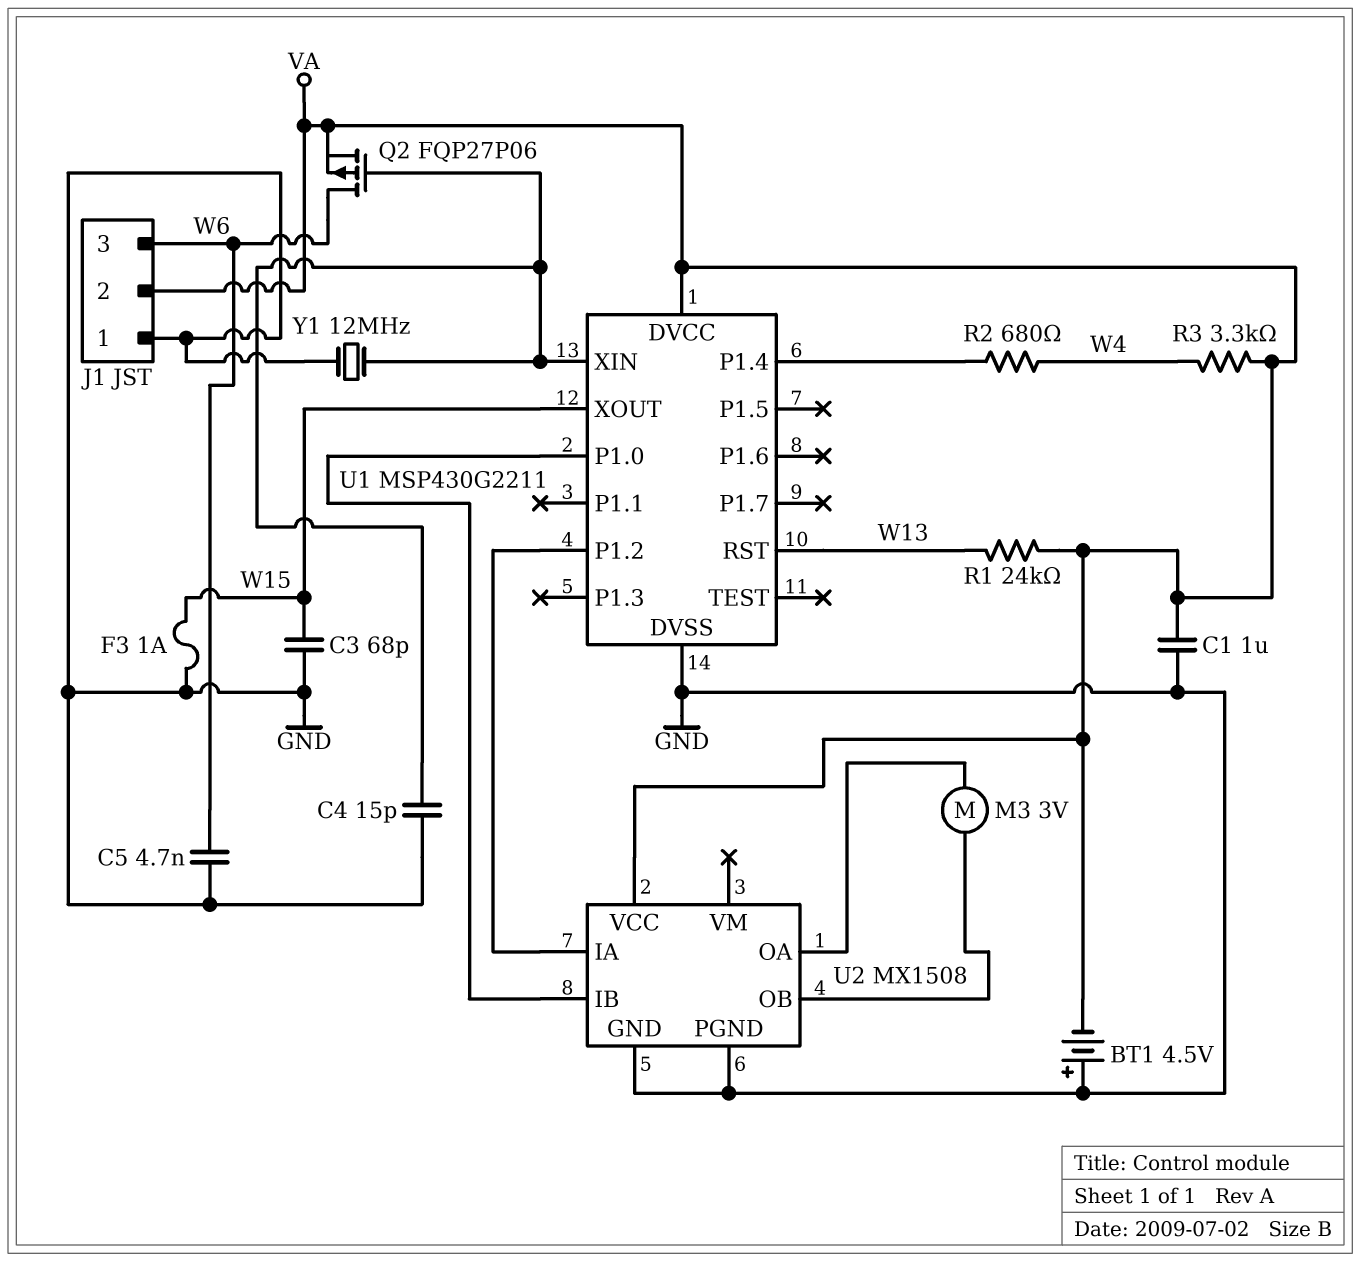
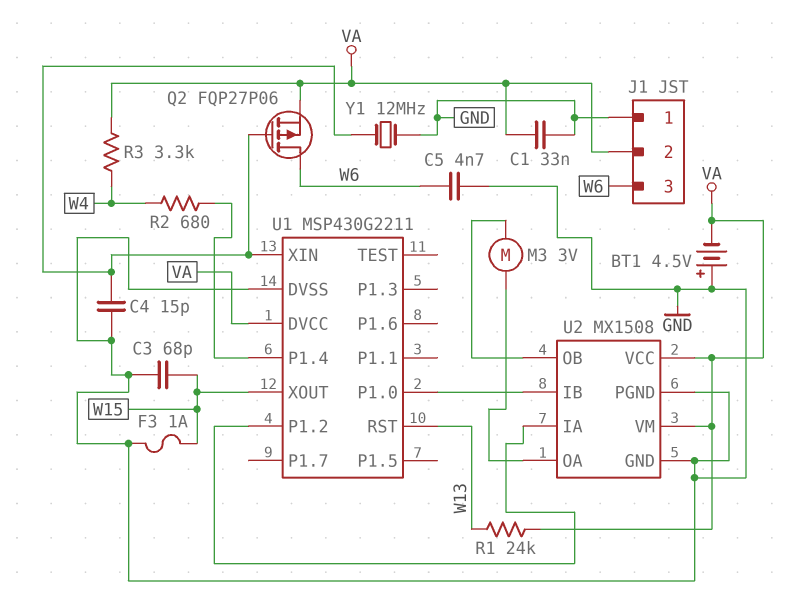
C1: 1uF (GND, VA) -> 33nF (GND, VA)
U2 pin VM: none -> VA

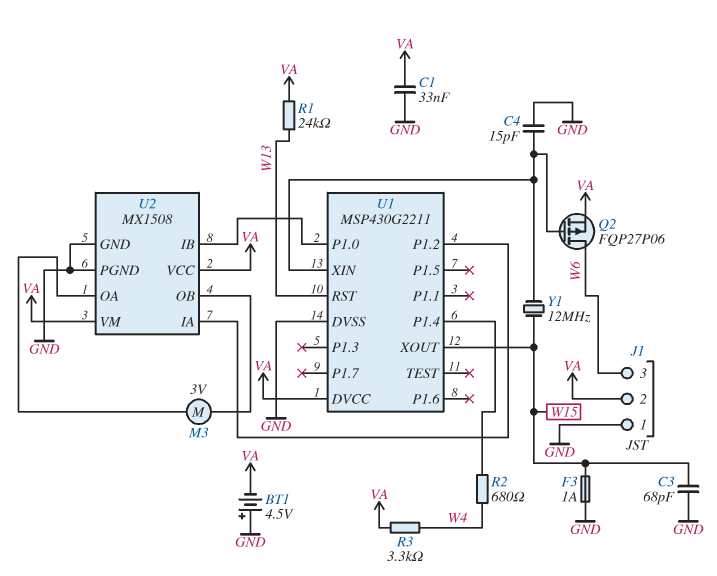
C5: 4.7nF (GND, W6) -> none
Y1: 12MHz (GND, U1/XIN) -> 12MHz (U1/XIN, W15)

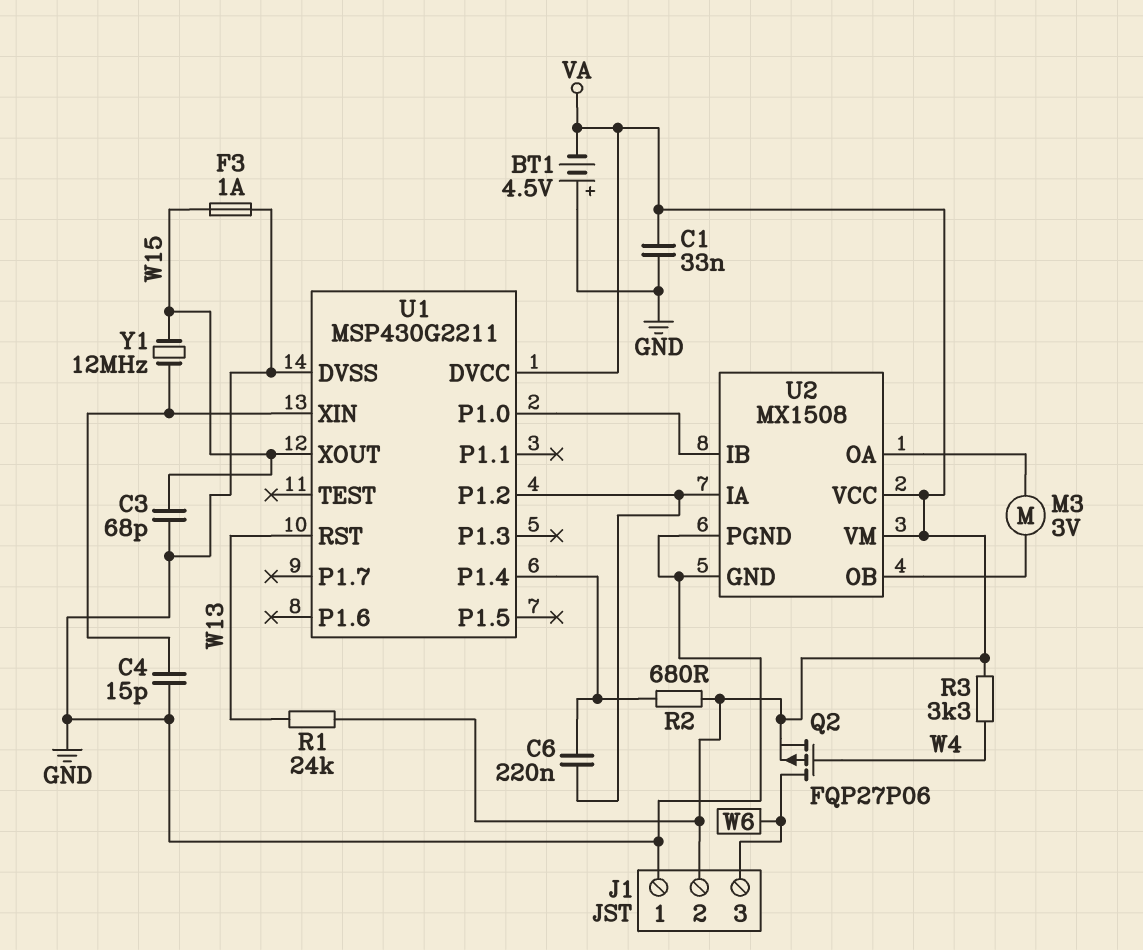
C6: none -> 220nF (U1/P1.2, U1/P1.4)
Q2: PMOS FQP27P06 (G U1/XIN, D W6, S VA) -> PMOS FQP27P06 (G W4, D W6, S VA)
R2: 680 (U1/P1.4, W4) -> 680 (U1/P1.4, VA)

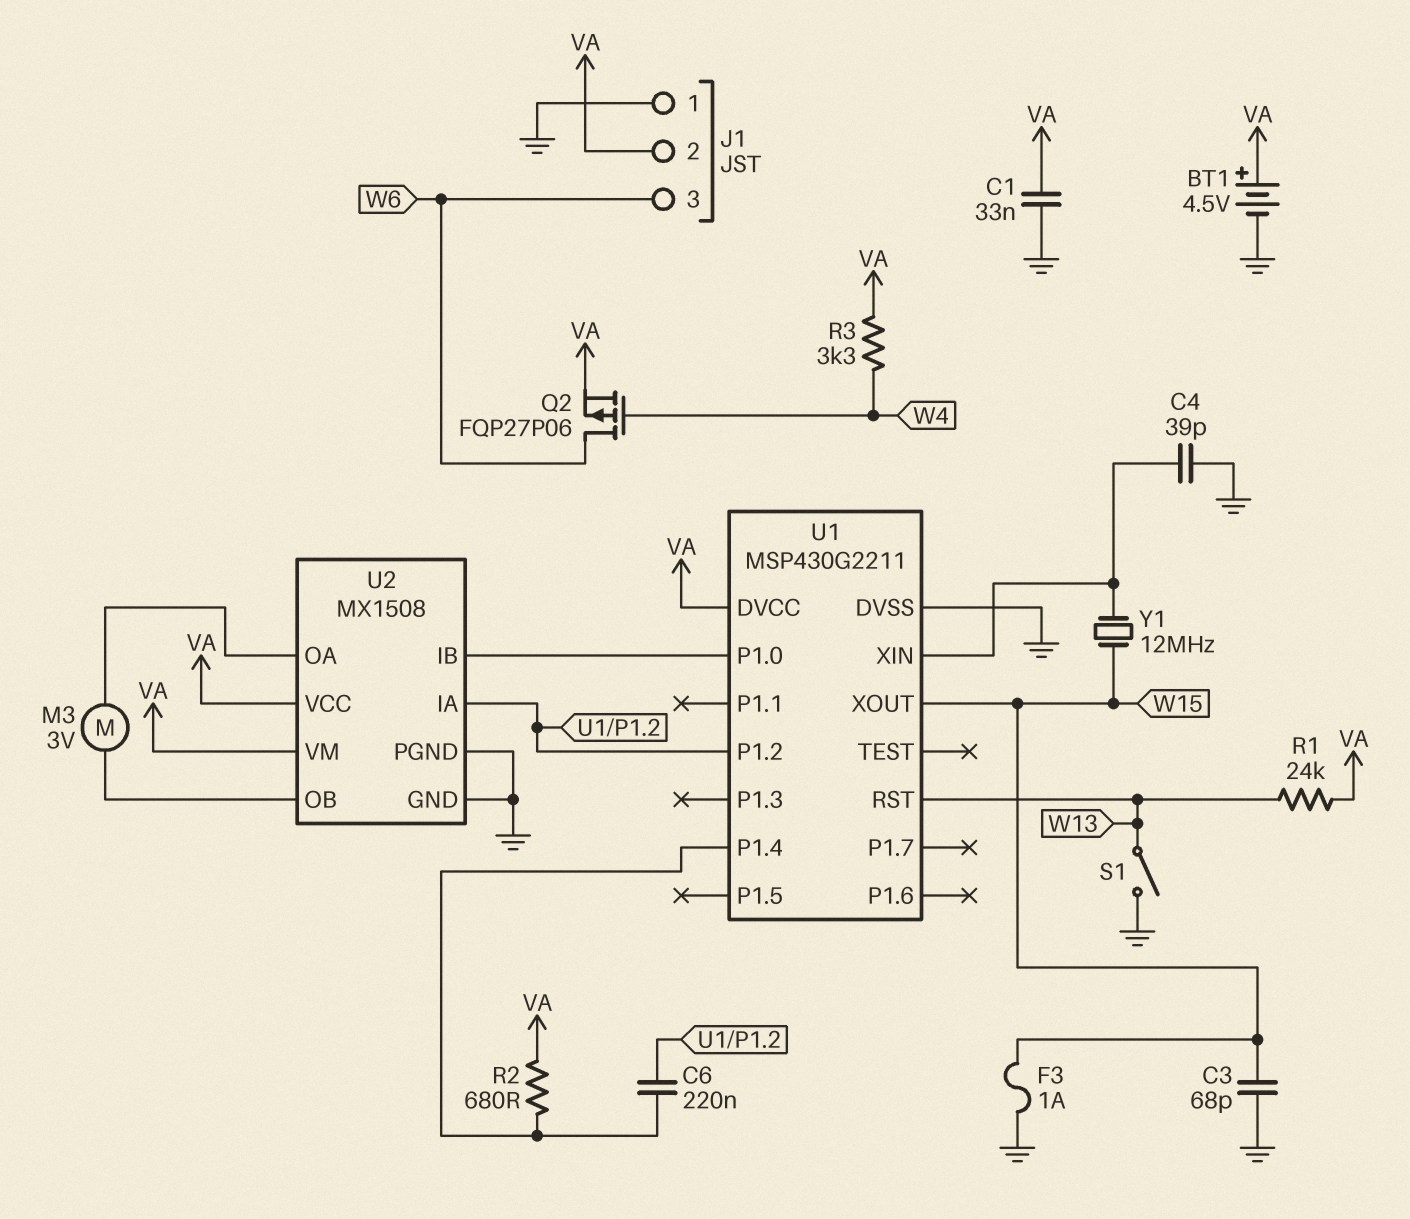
BT1: 4.5V (plus GND, minus VA) -> 4.5V (plus VA, minus GND)
C4: 15pF (GND, U1/XIN) -> 39pF (GND, U1/XIN)
S1: none -> switch (GND, W13)

